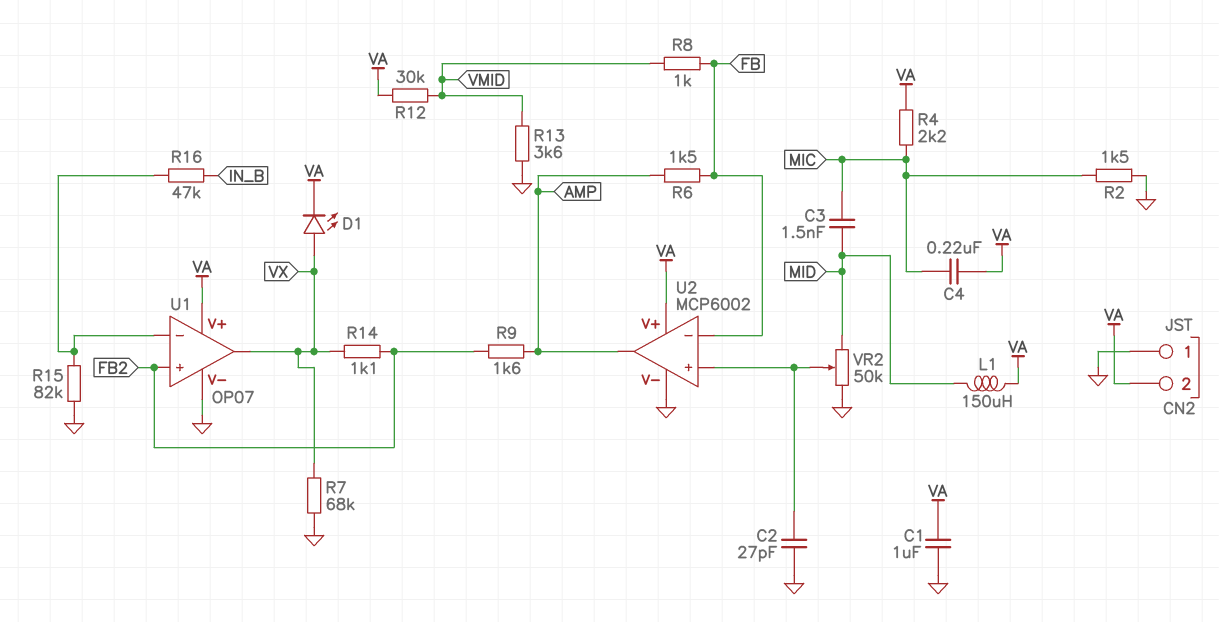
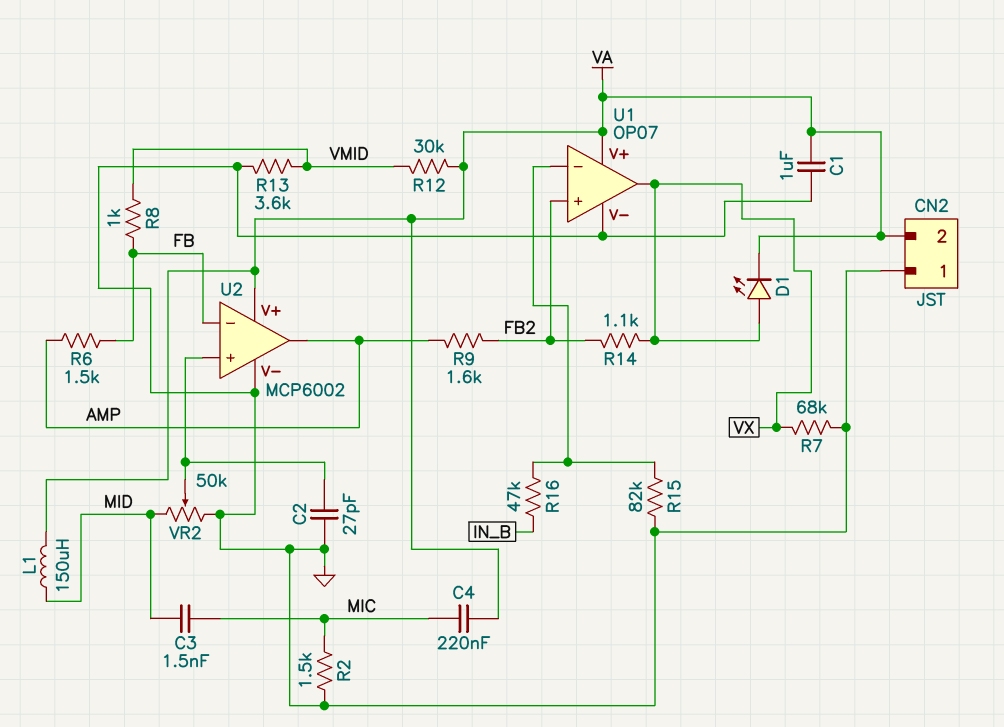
R4: 2.2k (MIC, VA) -> none

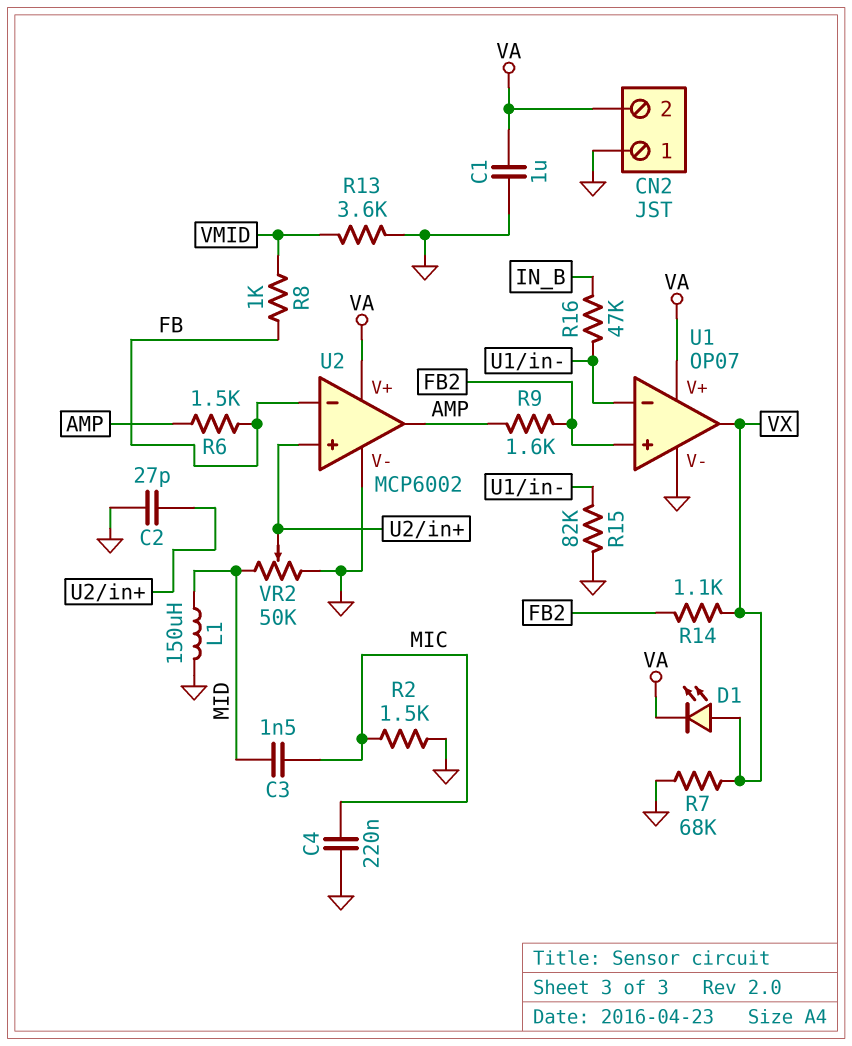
C4: 220nF (MIC, VA) -> 220nF (GND, MIC)
L1: 150uH (MID, VA) -> 150uH (GND, MID)
R12: 30k (VA, VMID) -> none

